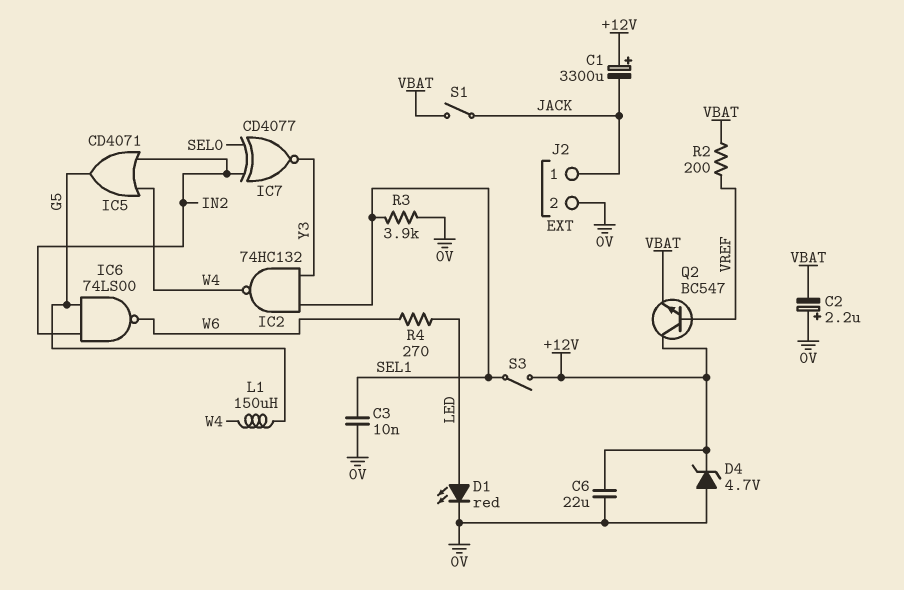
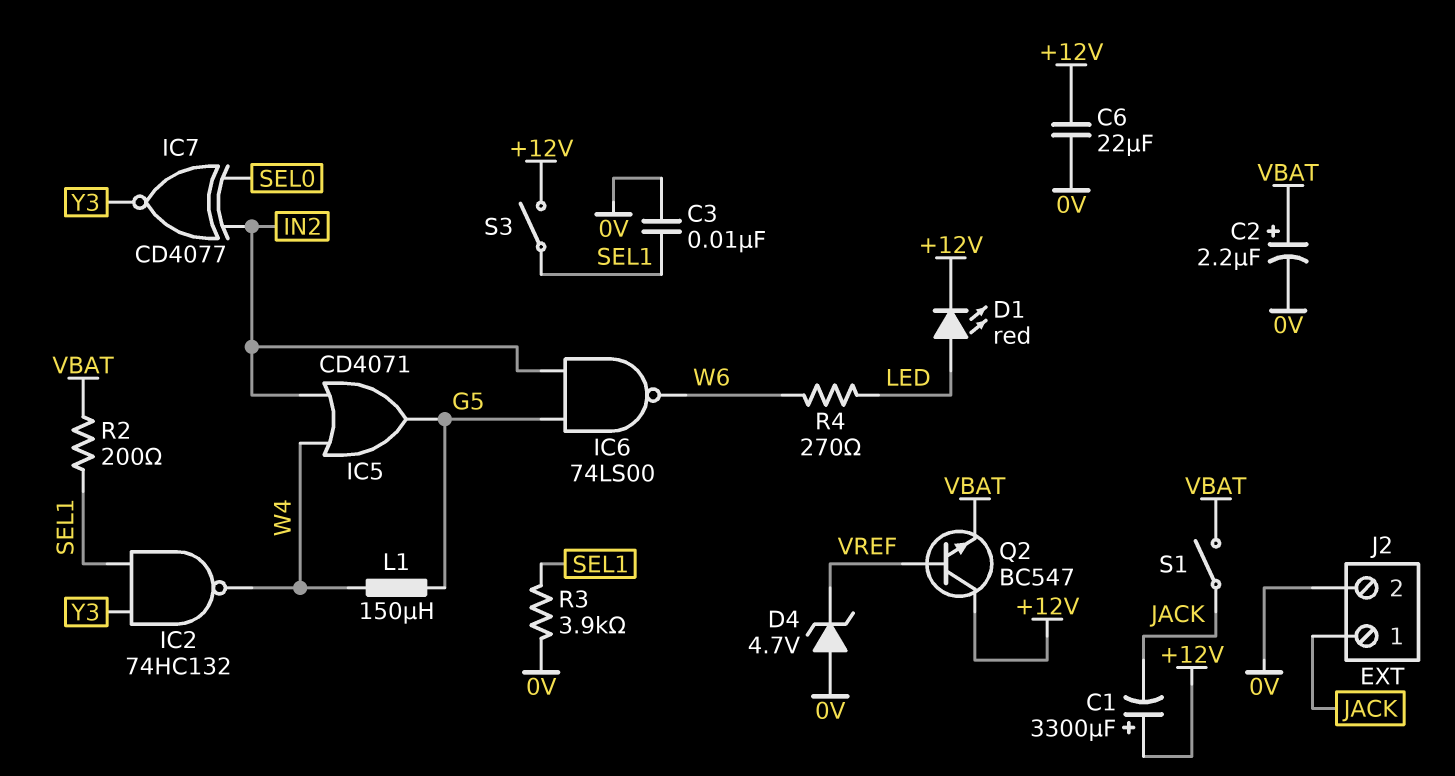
C2: 2.2uF (plus 0V, minus VBAT) -> 2.2uF (plus VBAT, minus 0V)
D1: LED red (A LED, K 0V) -> LED red (A LED, K +12V)
D4: zener 4.7V (A 0V, K +12V) -> zener 4.7V (A 0V, K VREF)
R2: 200 (VBAT, VREF) -> 200 (SEL1, VBAT)

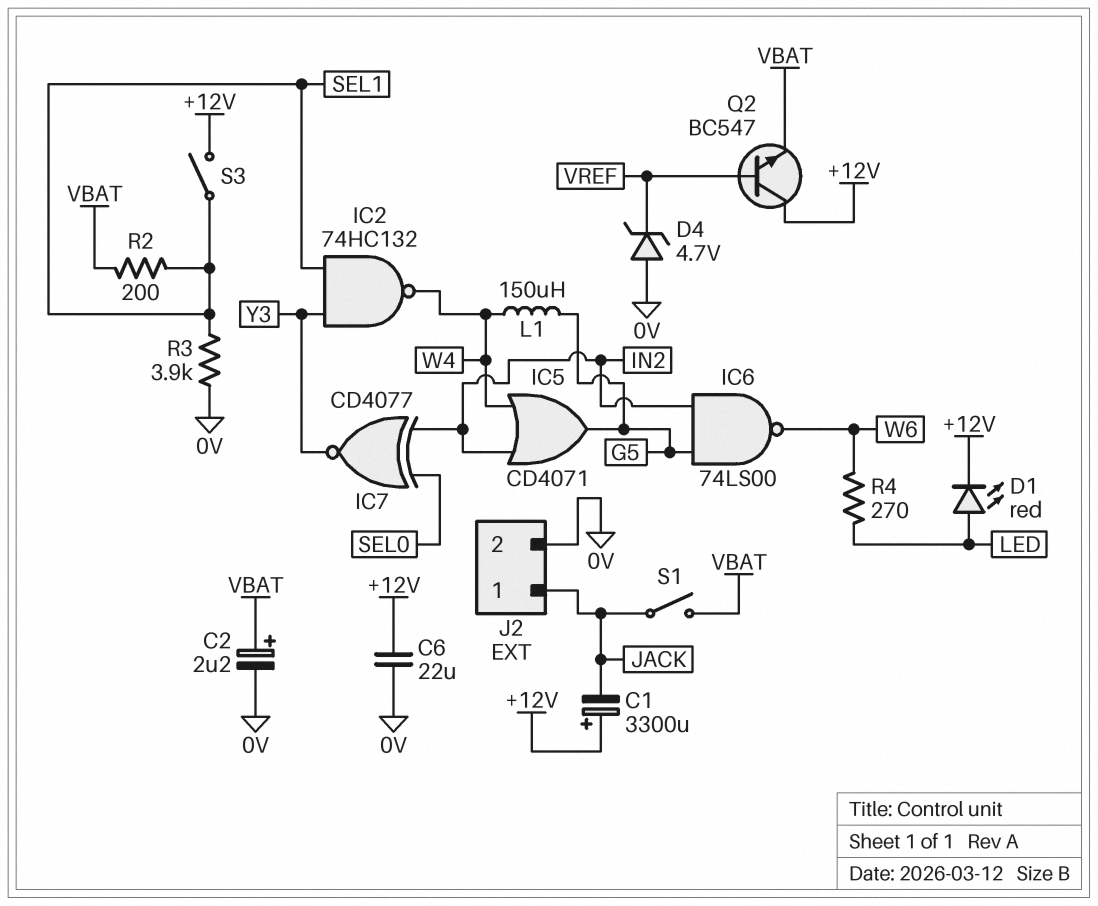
C3: 10nF (0V, SEL1) -> none

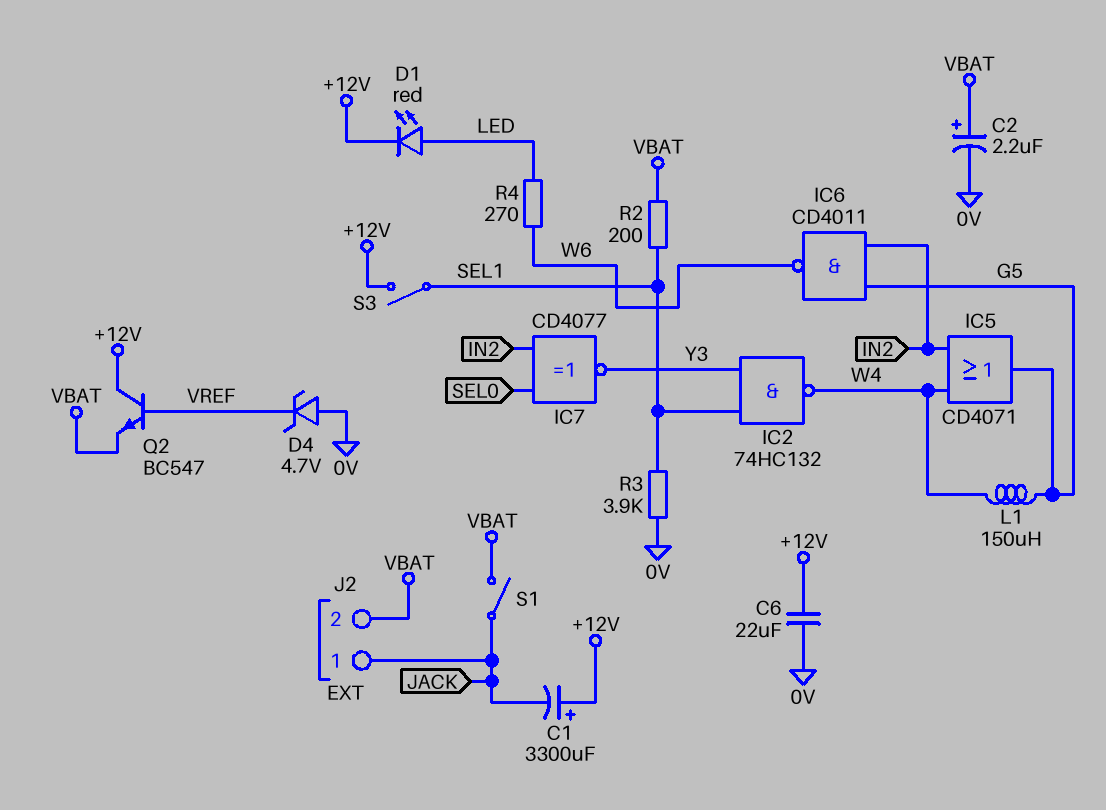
IC6: NAND 74LS00 (in G5, in IN2, out W6) -> NAND CD4011 (in G5, in IN2, out W6)
J2 pin 2: 0V -> VBAT

